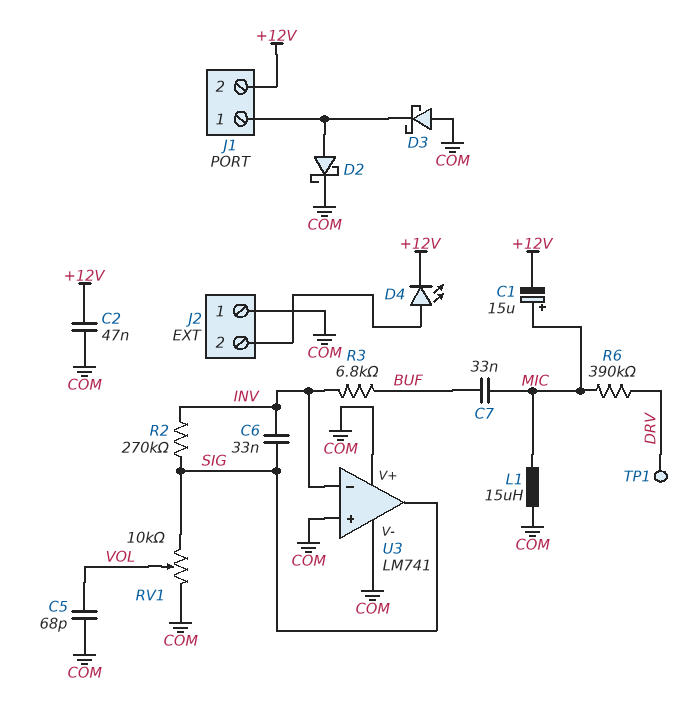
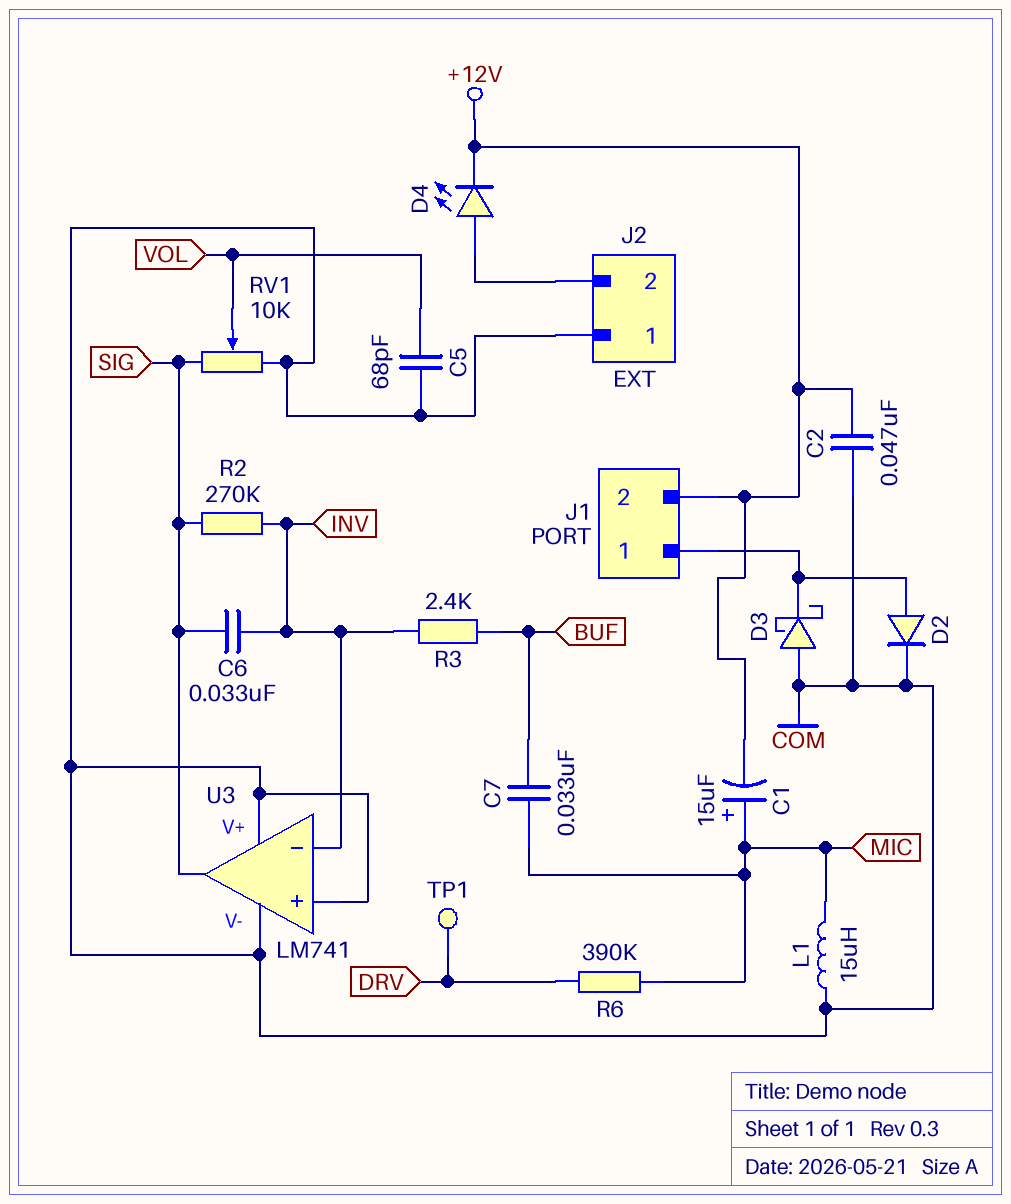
D2: schottky (A J1/1, K COM) -> diode (A J1/1, K COM)
R3: 6.8k (BUF, INV) -> 2.4k (BUF, INV)

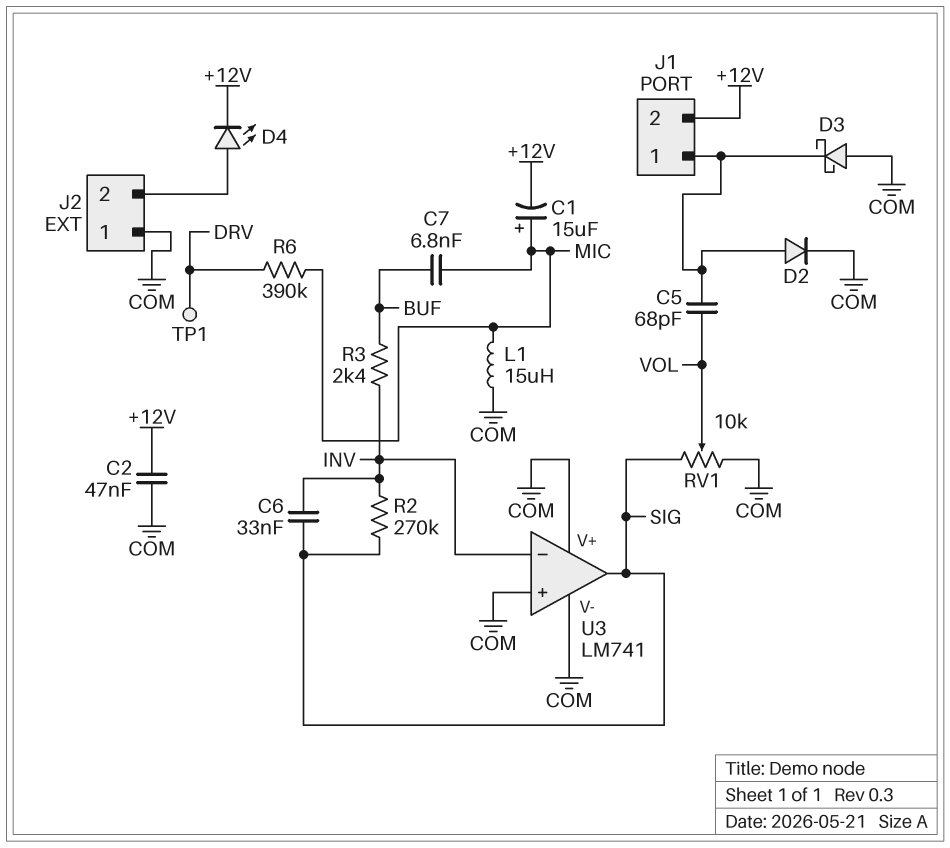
C5: 68pF (COM, VOL) -> 68pF (J1/1, VOL)
C7: 33nF (BUF, MIC) -> 6.8nF (BUF, MIC)

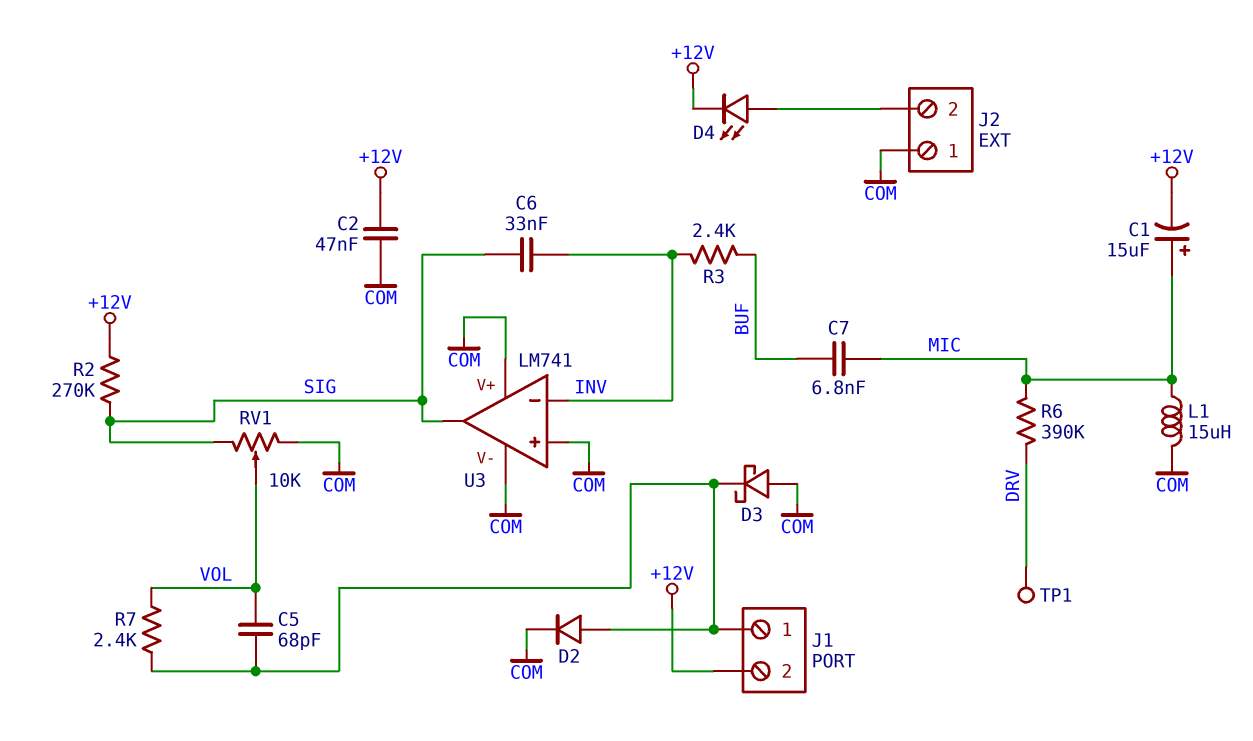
R2: 270k (INV, SIG) -> 270k (+12V, SIG)
R7: none -> 2.4k (J1/1, VOL)

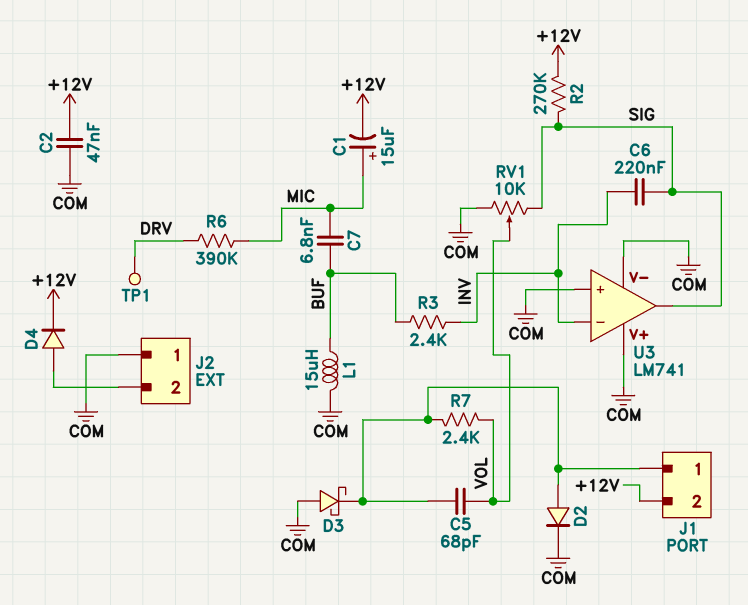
C6: 33nF (INV, SIG) -> 220nF (INV, SIG)
D4: LED (A J2/2, K +12V) -> diode (A J2/2, K +12V)
L1: 15uH (COM, MIC) -> 15uH (BUF, COM)

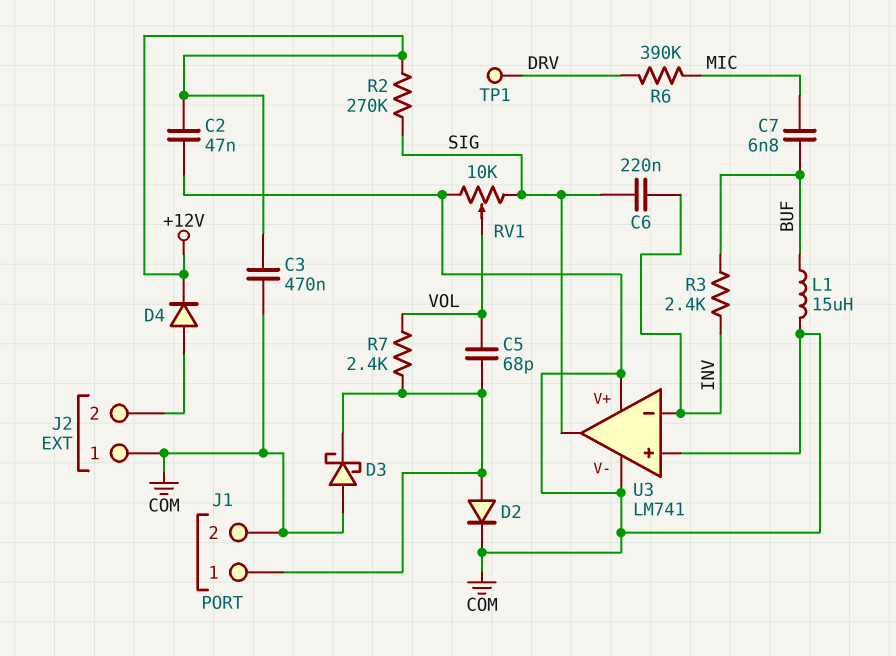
C1: 15uF (plus MIC, minus +12V) -> none
C3: none -> 470nF (+12V, COM)
J1 pin 2: +12V -> COM

